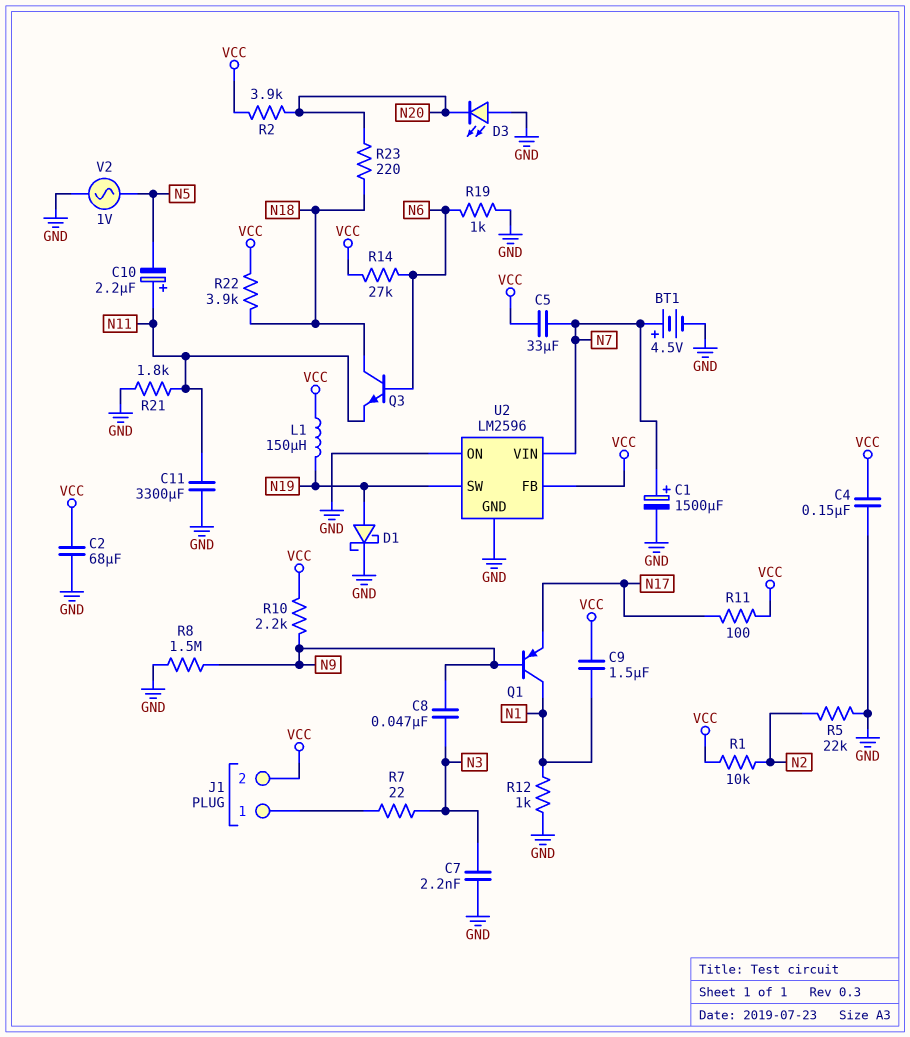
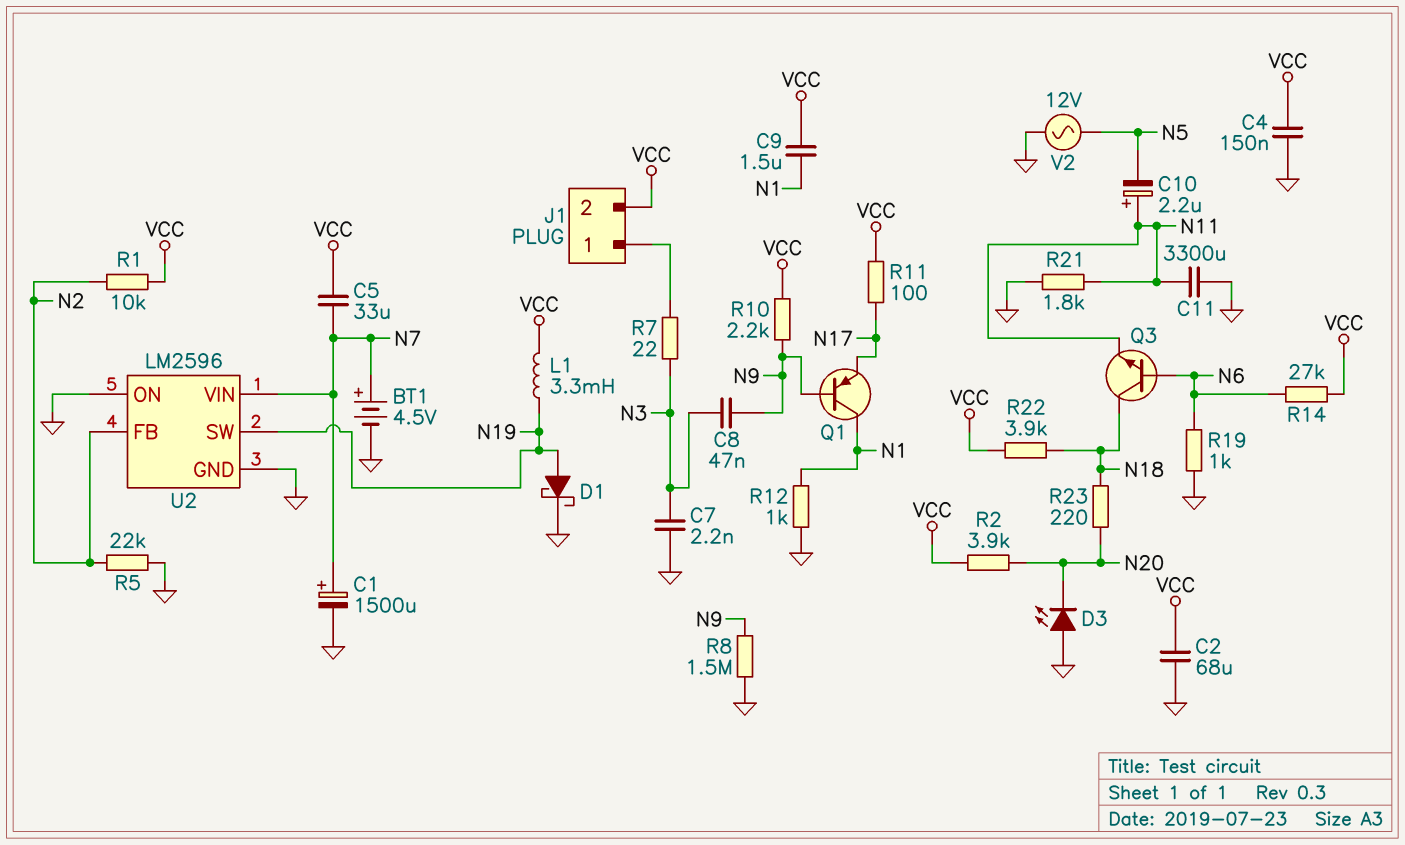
L1: 150uH (N19, VCC) -> 3.3mH (N19, VCC)
U2 pin FB: VCC -> N2
V2: AC 1V (GND, N5) -> AC 12V (GND, N5)

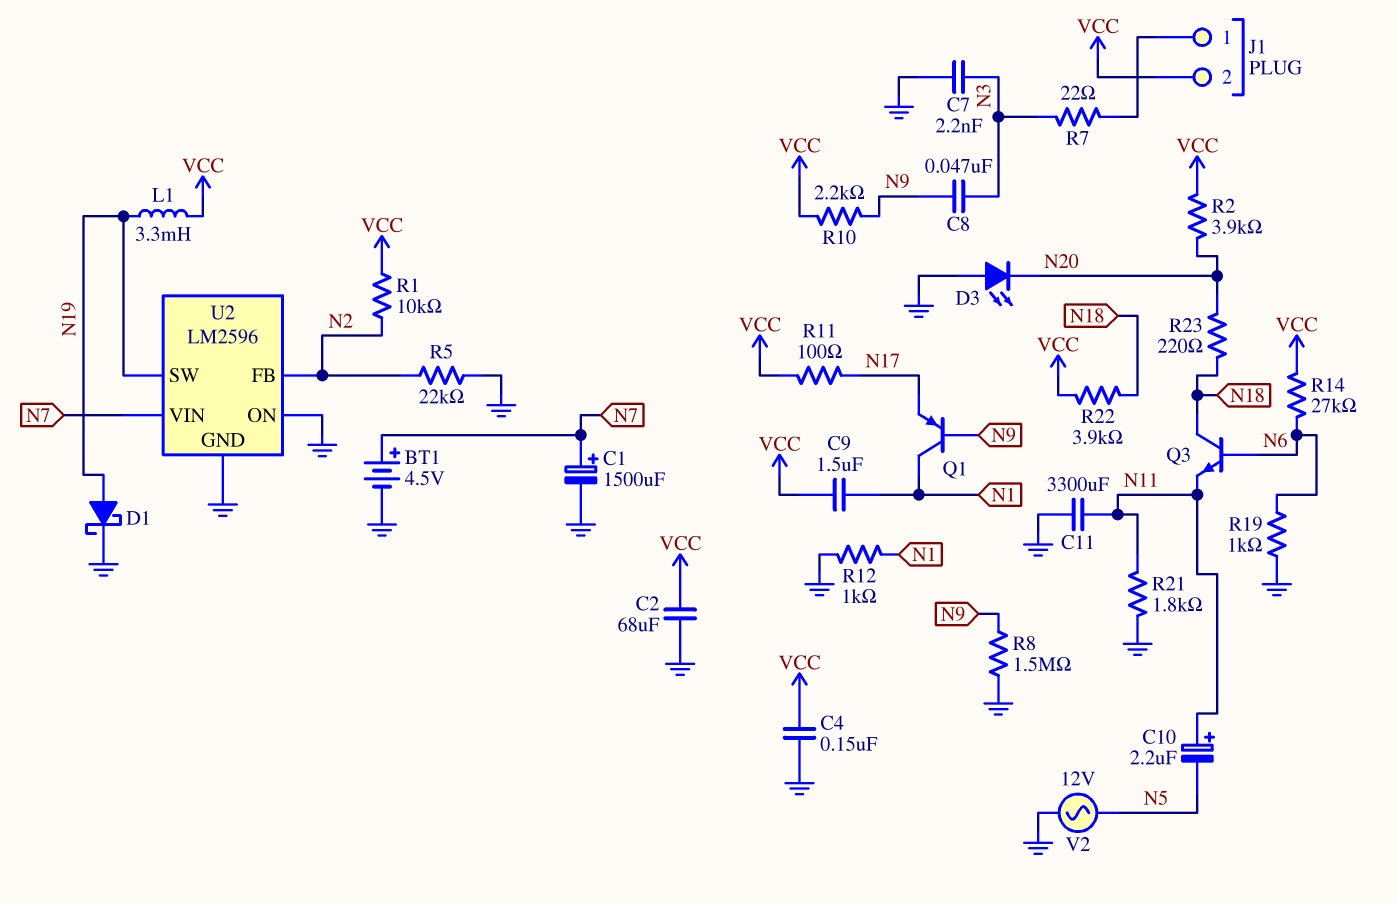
C5: 33uF (N7, VCC) -> none

